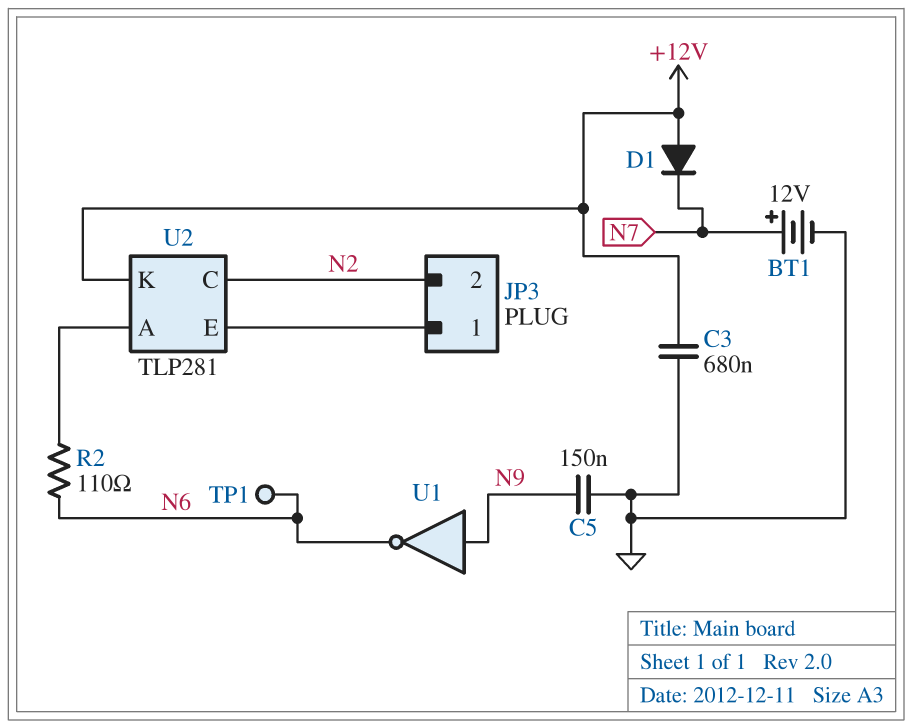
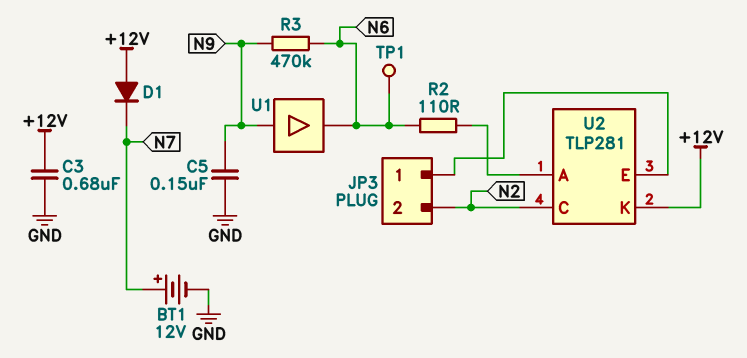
R3: none -> 470k (N6, N9)
U1: NOT (in N9, out N6) -> buffer (in N9, out N6)

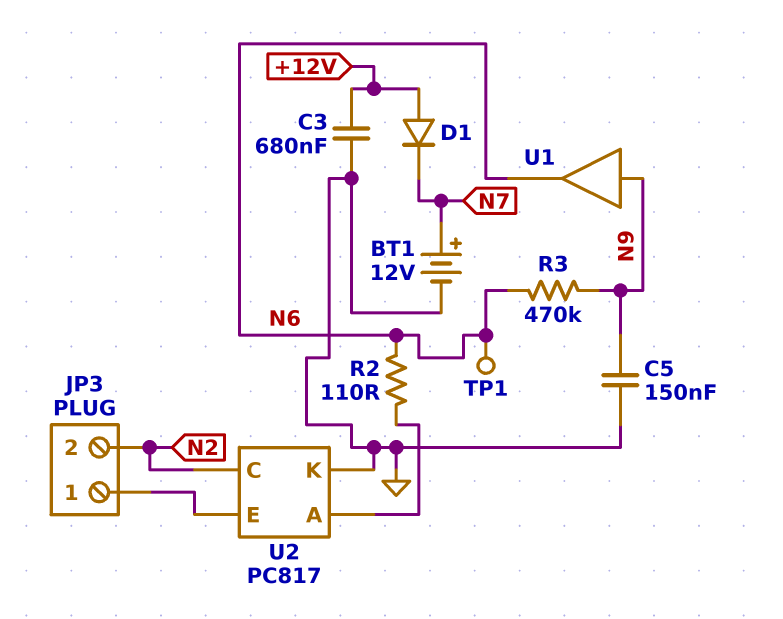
U2: TLP281 -> PC817
U2 pin K: +12V -> GND

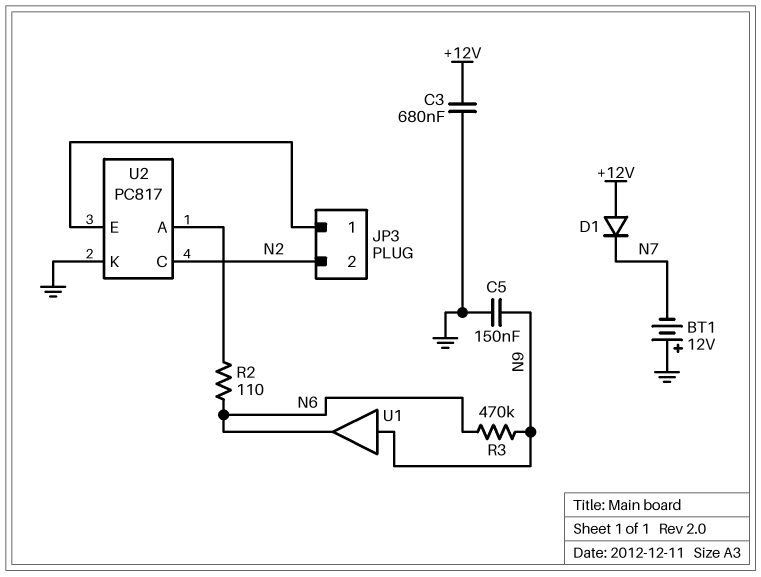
BT1: 12V (plus N7, minus GND) -> 12V (plus GND, minus N7)
TP1: test point (N6) -> none

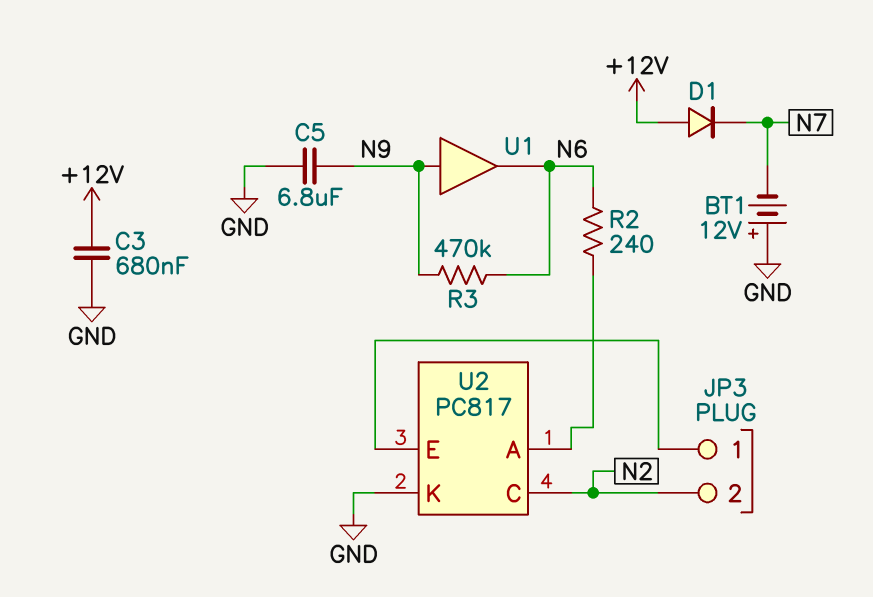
C5: 150nF (GND, N9) -> 6.8uF (GND, N9)
R2: 110 (N6, U2/A) -> 240 (N6, U2/A)

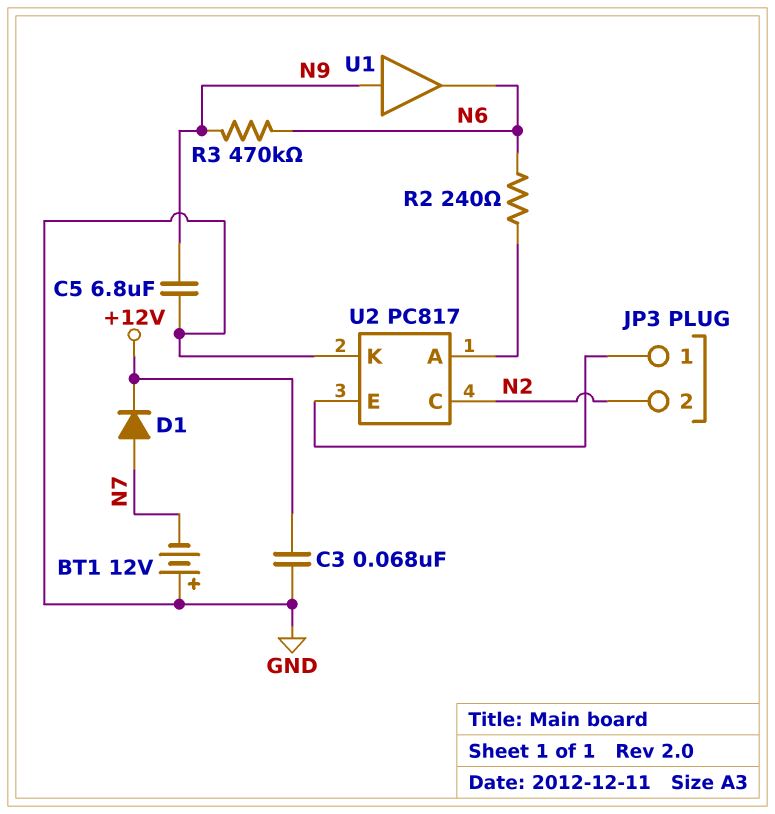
C3: 680nF (+12V, GND) -> 68nF (+12V, GND)
D1: diode (A +12V, K N7) -> diode (A N7, K +12V)

